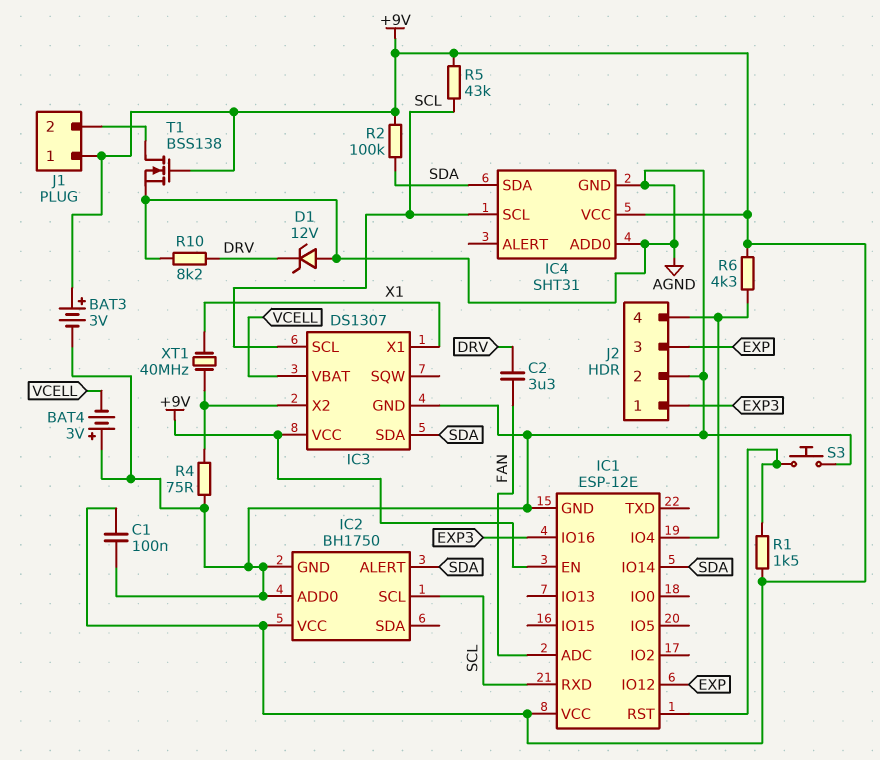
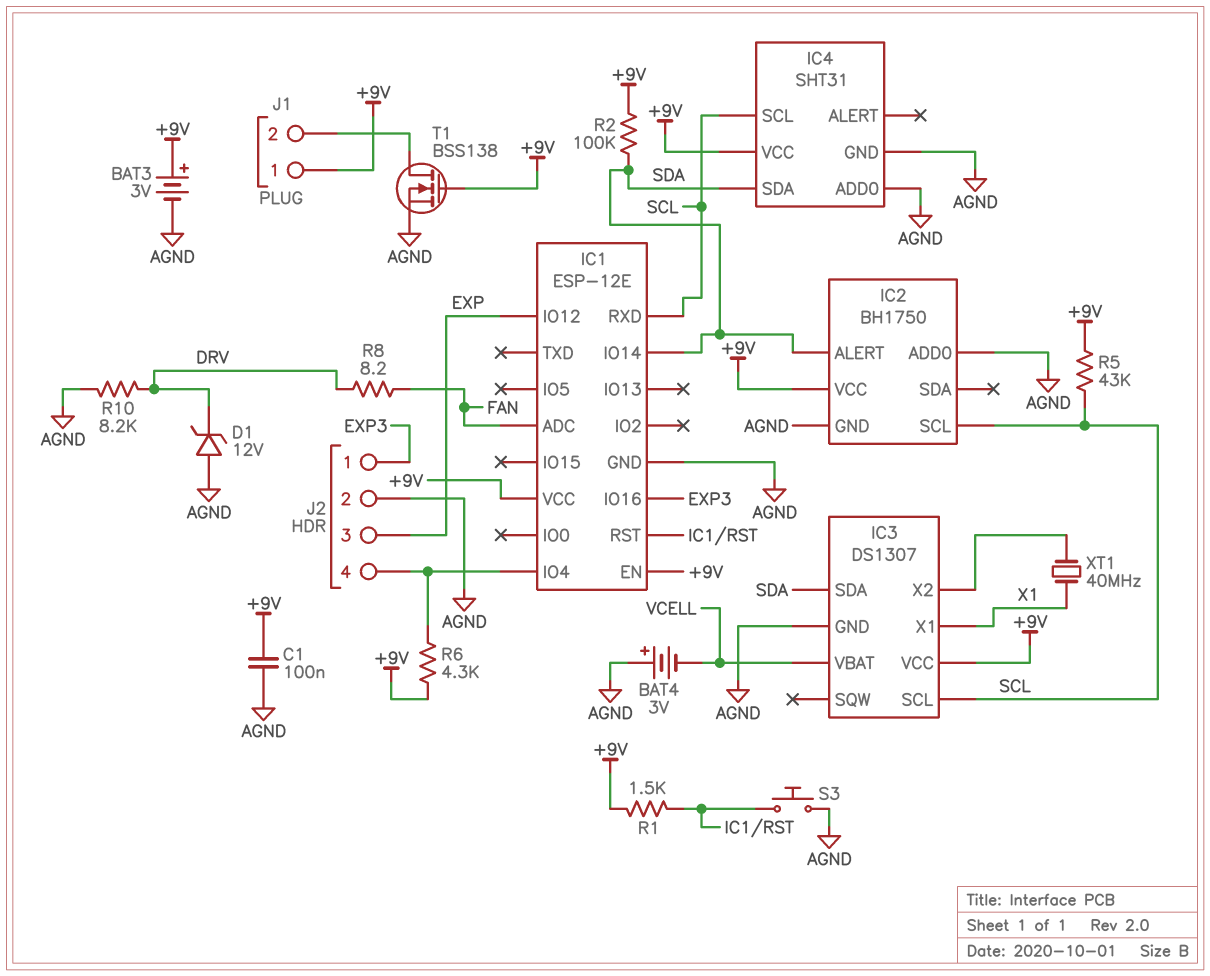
C2: 3.3uF (DRV, FAN) -> none
R4: 75 (AGND, IC3/X2) -> none
R8: none -> 8.2 (DRV, FAN)

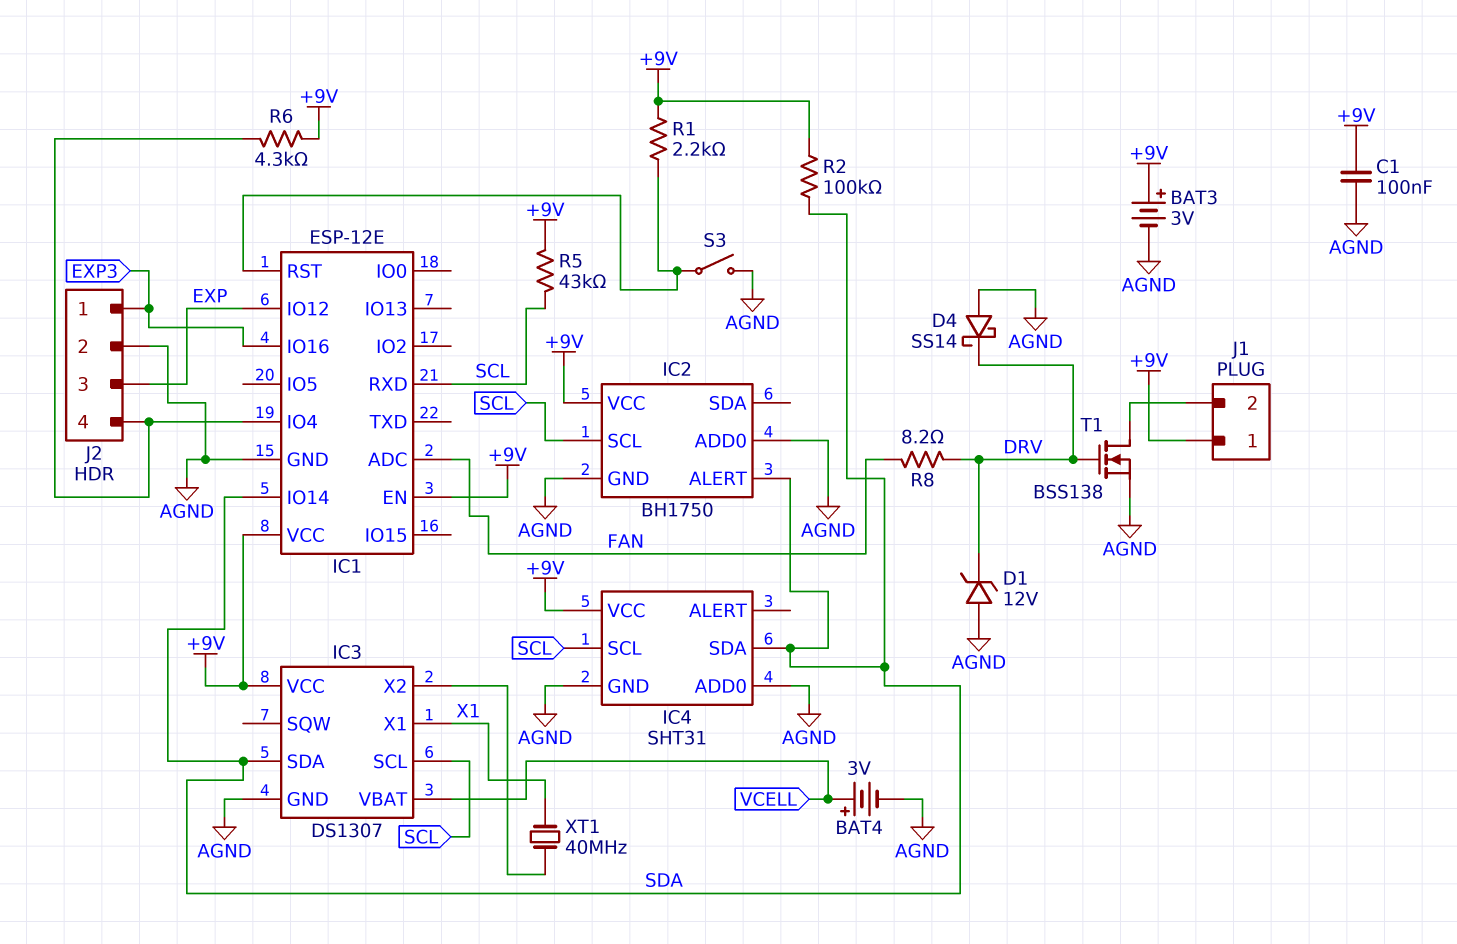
BAT4: 3V (plus AGND, minus VCELL) -> 3V (plus VCELL, minus AGND)
D4: none -> schottky SS14 (A AGND, K DRV)
R1: 1.5k (+9V, IC1/RST) -> 2.2k (+9V, IC1/RST)
R10: 8.2k (AGND, DRV) -> none
S3: button (AGND, IC1/RST) -> switch (AGND, IC1/RST)
T1: NMOS BSS138 (G +9V, D J1/2, S AGND) -> NMOS BSS138 (G DRV, D J1/2, S AGND)

